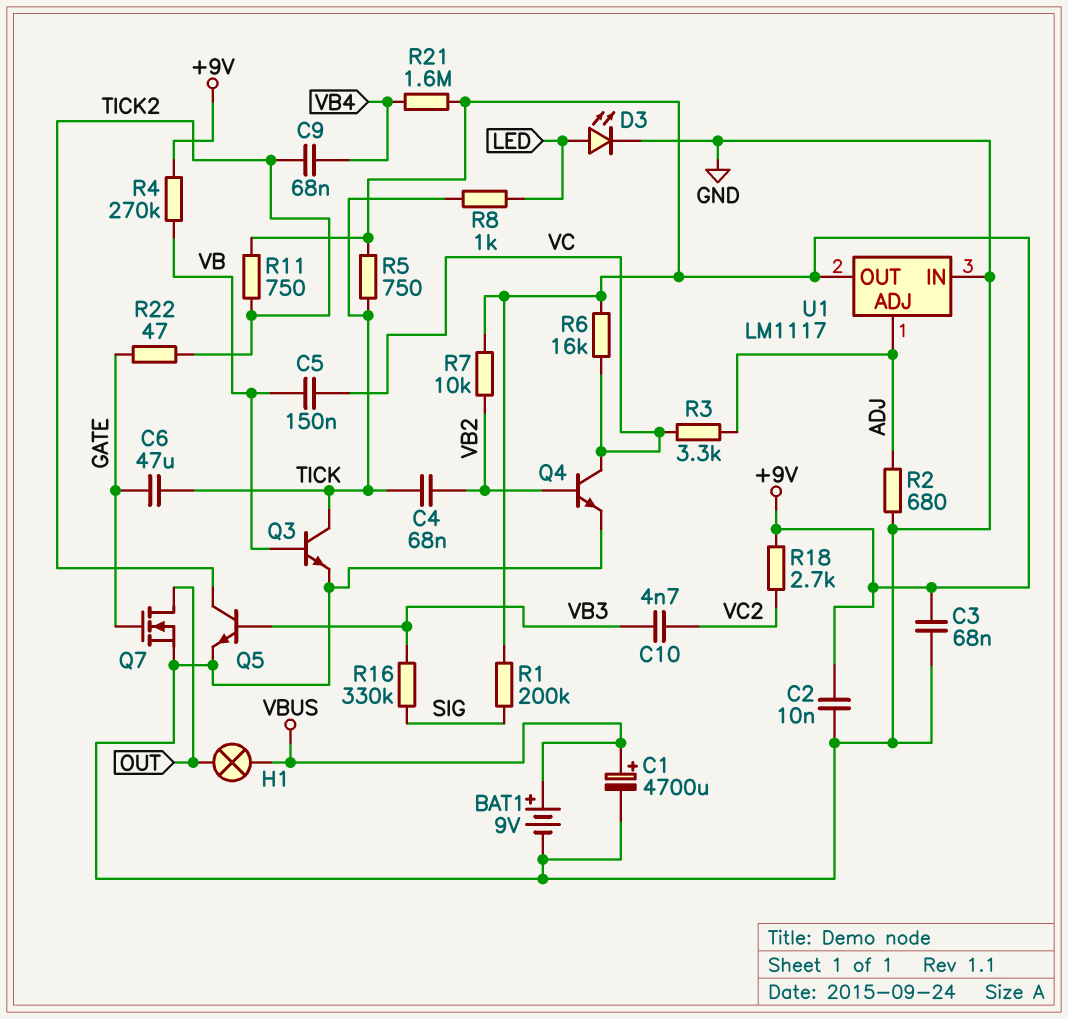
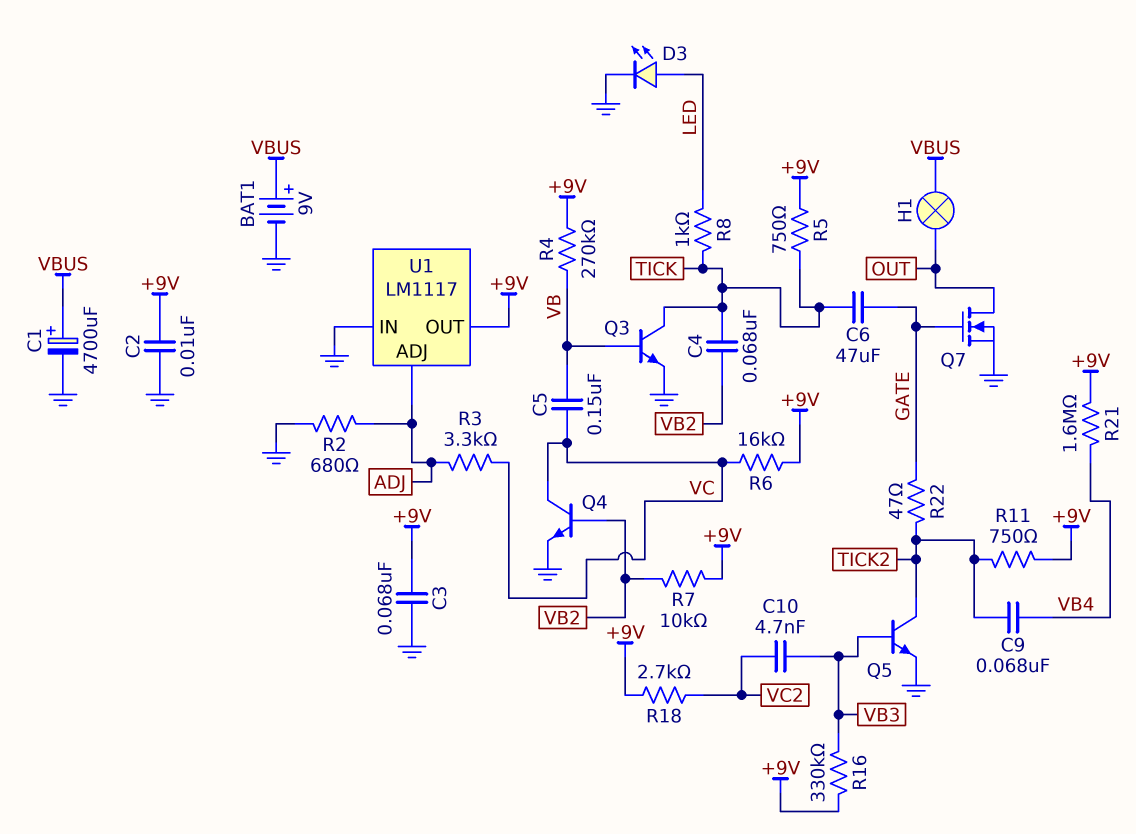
R1: 200k (+9V, SIG) -> none
R16: 330k (SIG, VB3) -> 330k (+9V, VB3)

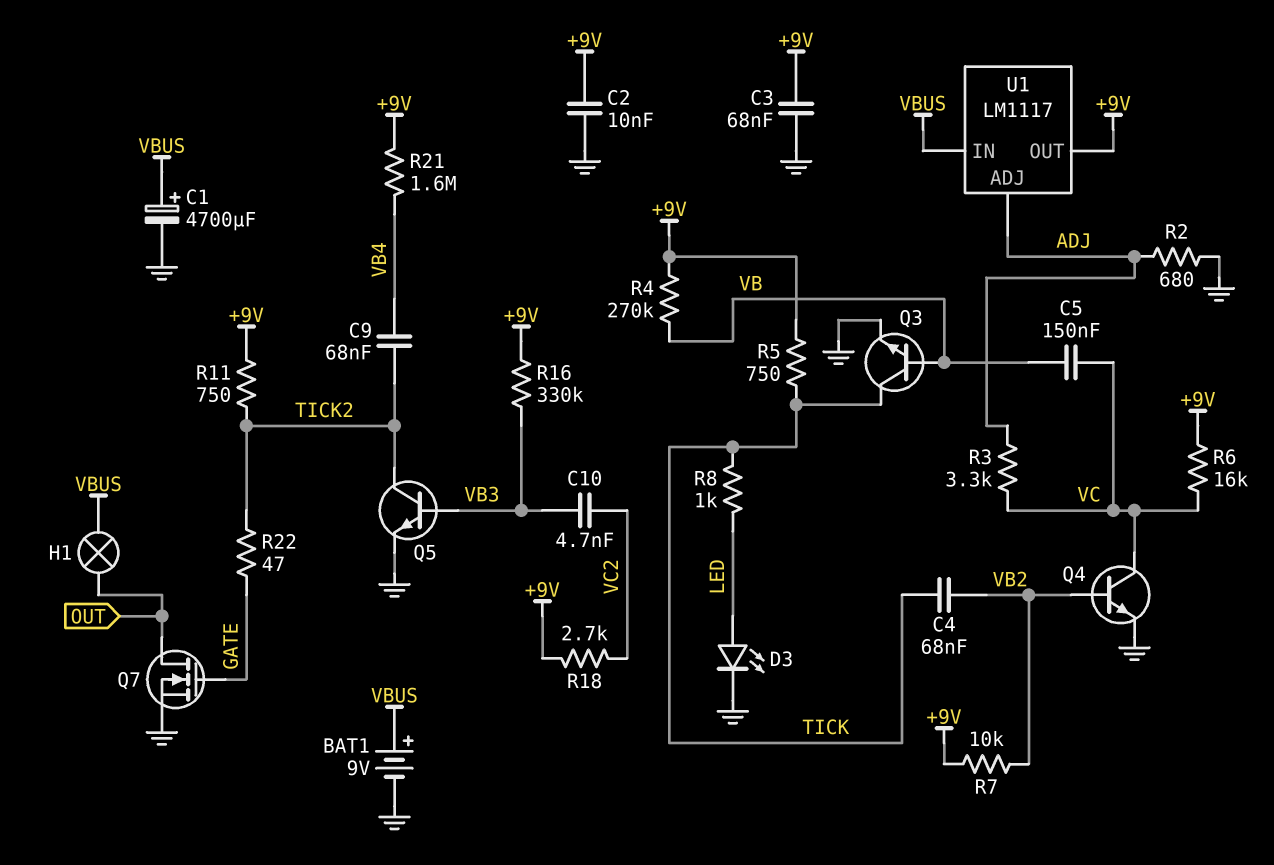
C6: 47uF (GATE, TICK) -> none
U1 pin IN: GND -> VBUS

